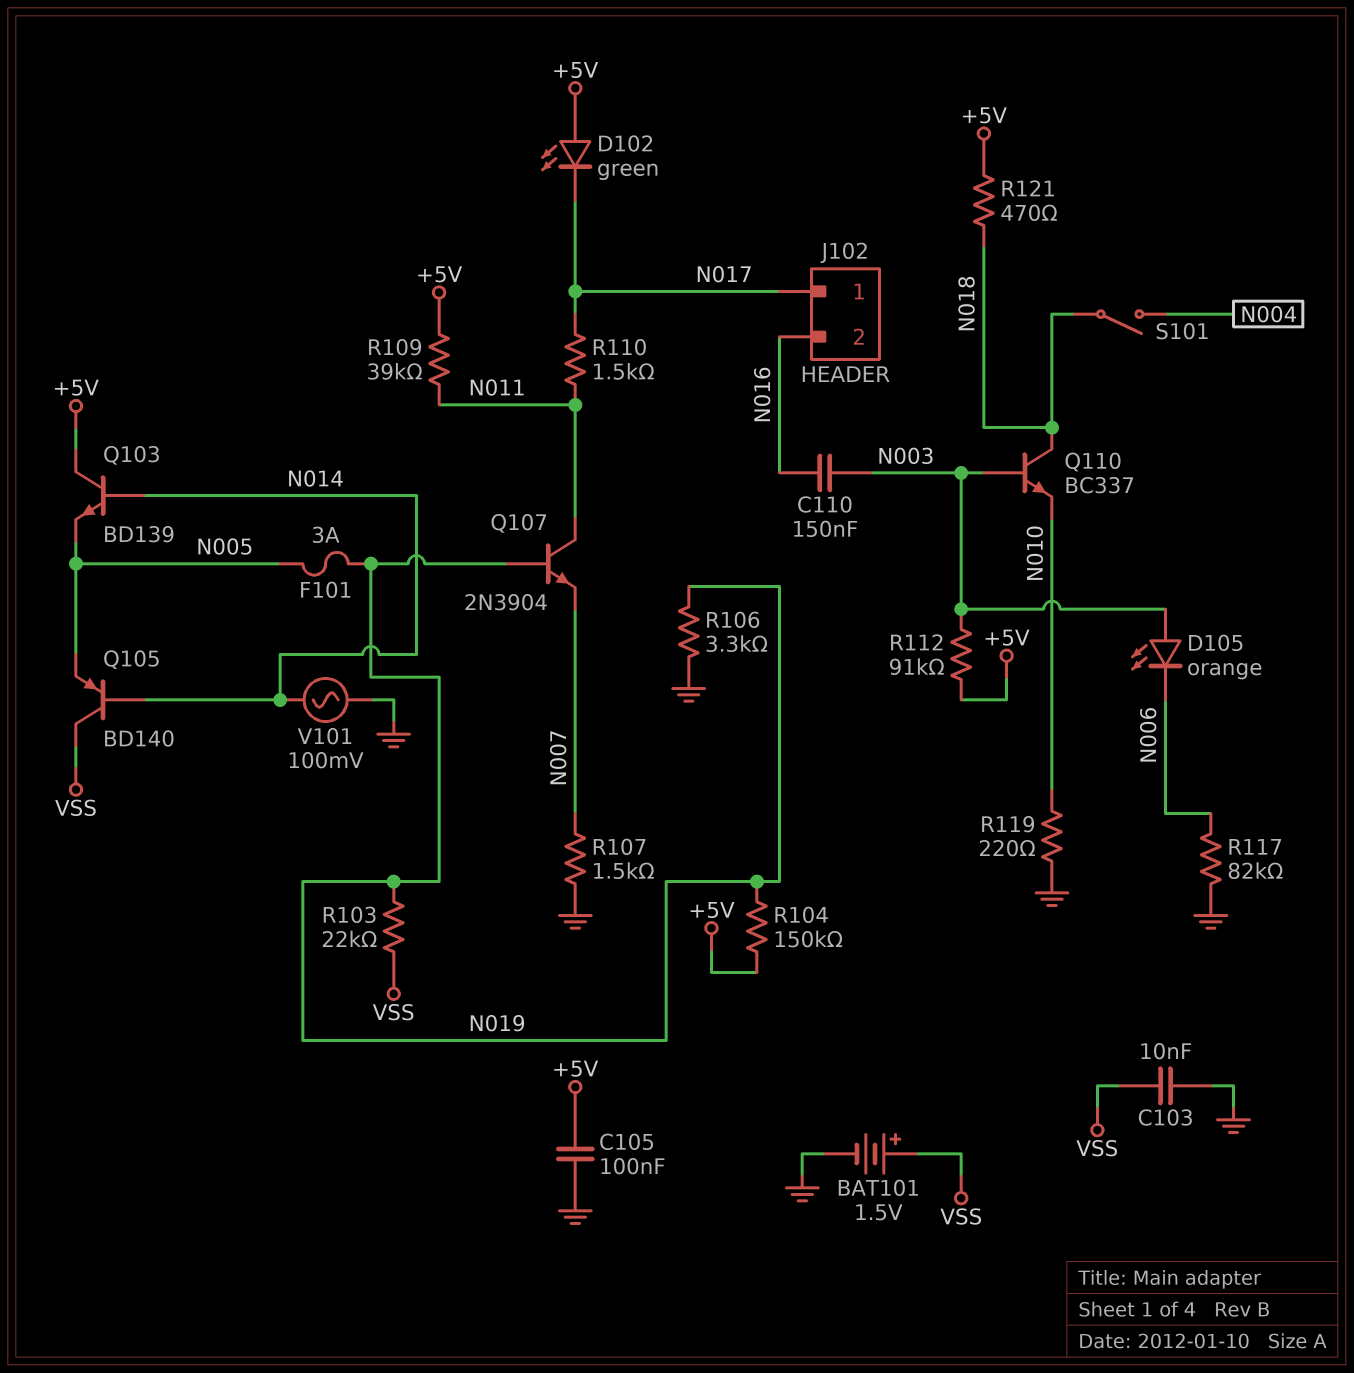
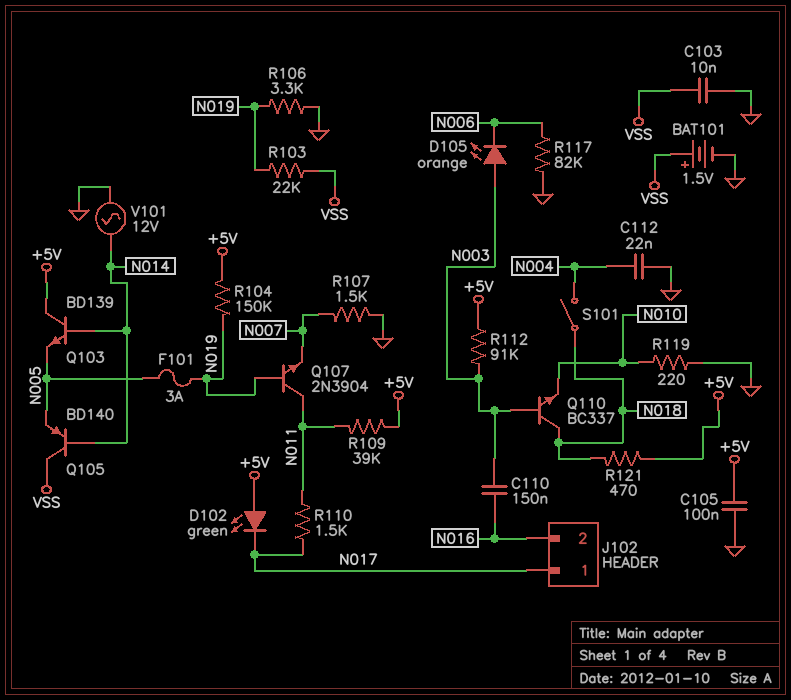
C112: none -> 22nF (GND, N004)
V101: AC 100mV (GND, N014) -> AC 12V (GND, N014)

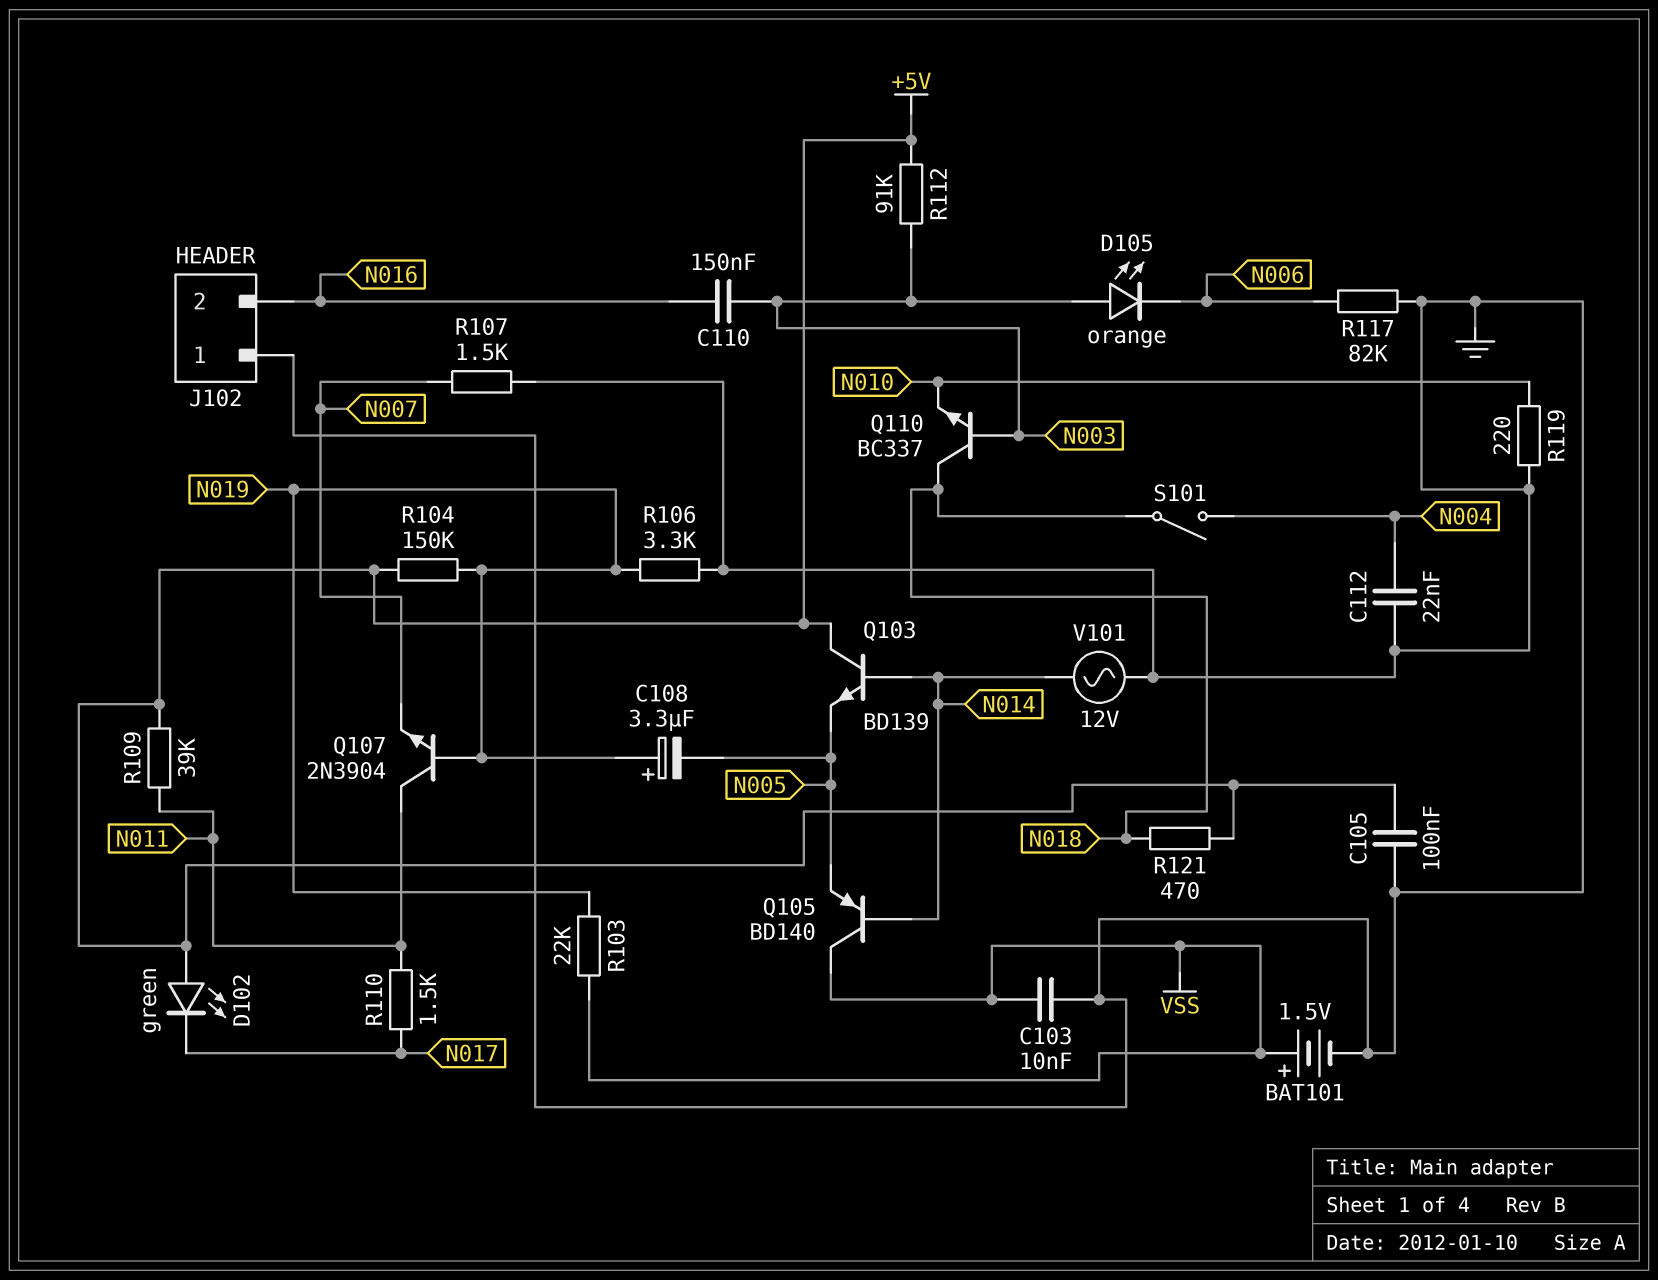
C108: none -> 3.3uF (plus N019, minus N005)
F101: 3A (N005, N019) -> none
J102 pin 1: N017 -> GND

